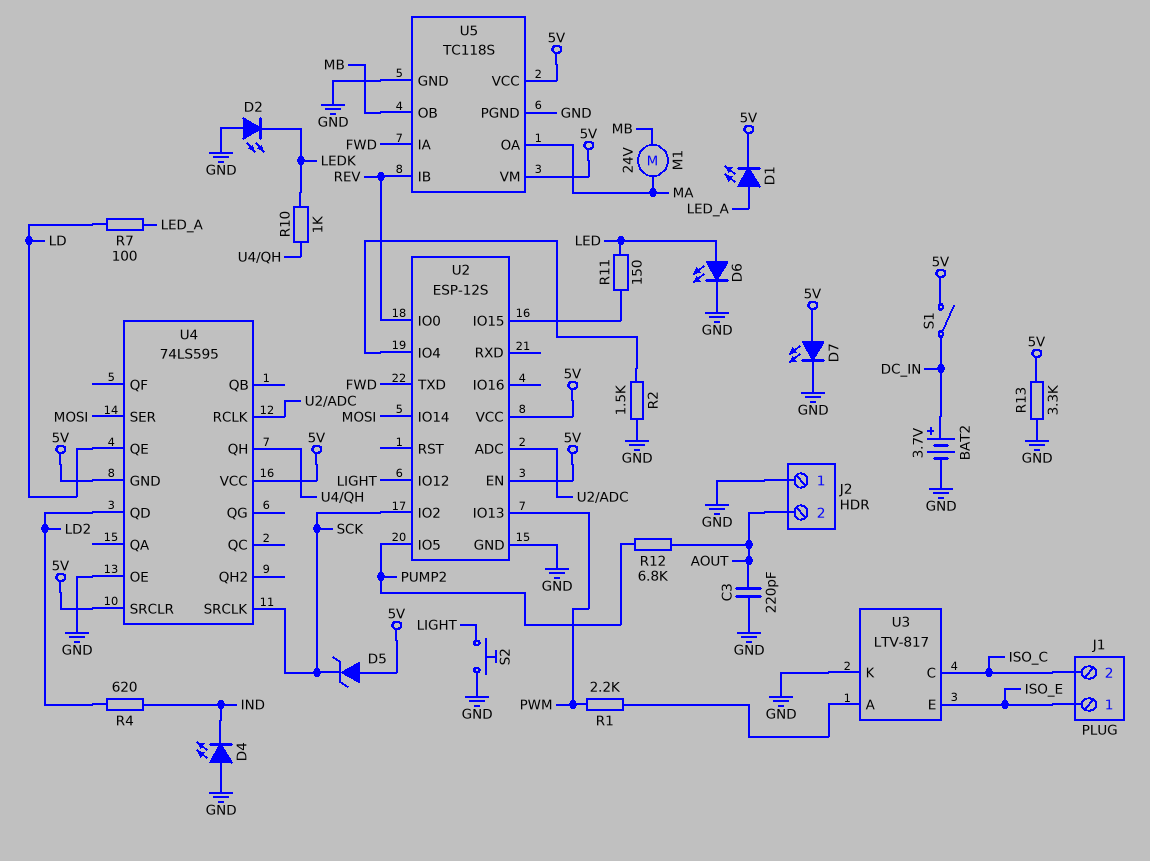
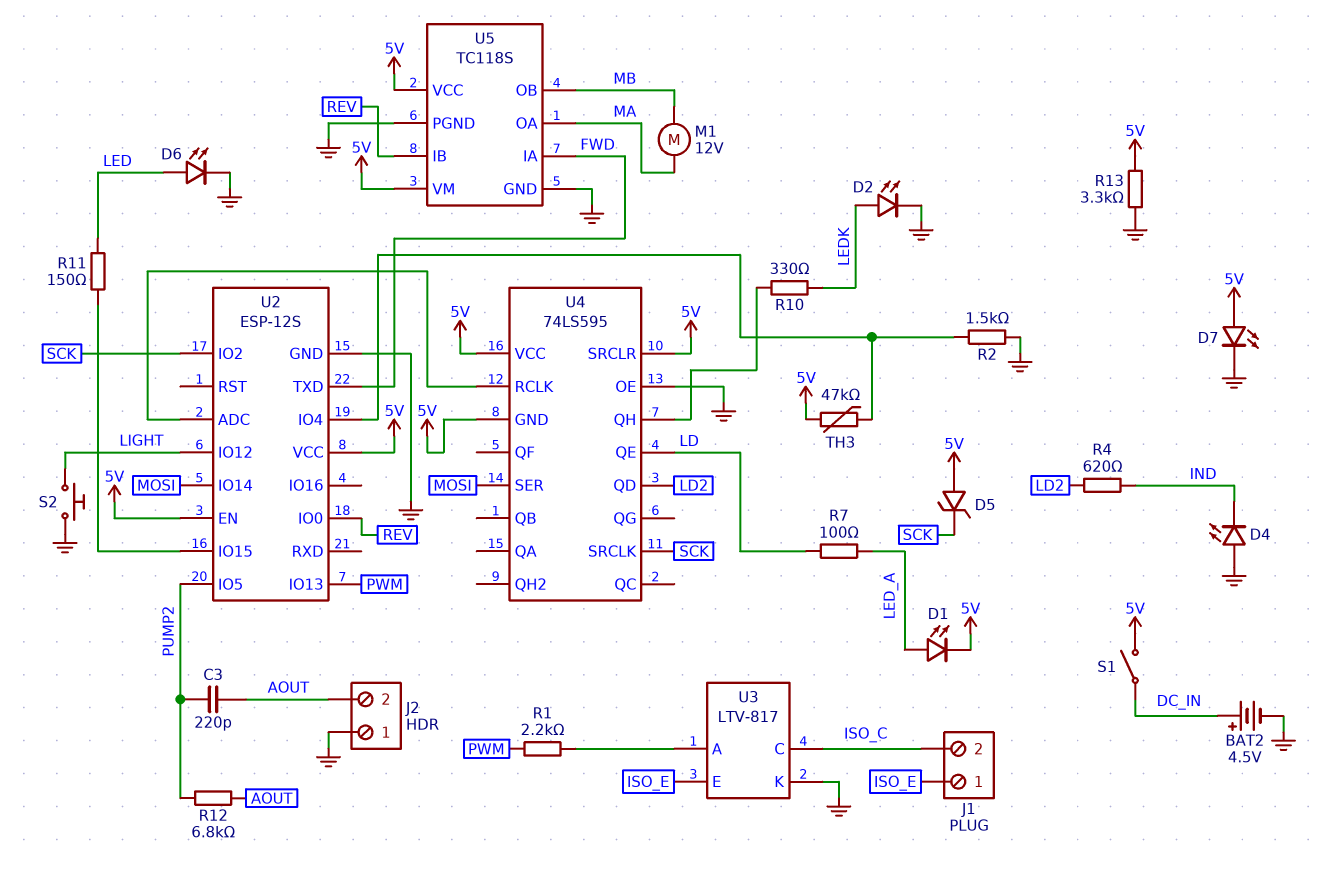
BAT2: 3.7V (plus DC_IN, minus GND) -> 4.5V (plus DC_IN, minus GND)
C3: 220pF (AOUT, GND) -> 220pF (AOUT, PUMP2)
D2: LED (A GND, K LEDK) -> LED (A LEDK, K GND)
M1: motor 24V (MA, MB) -> motor 12V (MA, MB)
R10: 1k (LEDK, U4/QH) -> 330 (LEDK, U4/QH)
TH3: none -> 47k (5V, U2/IO4)

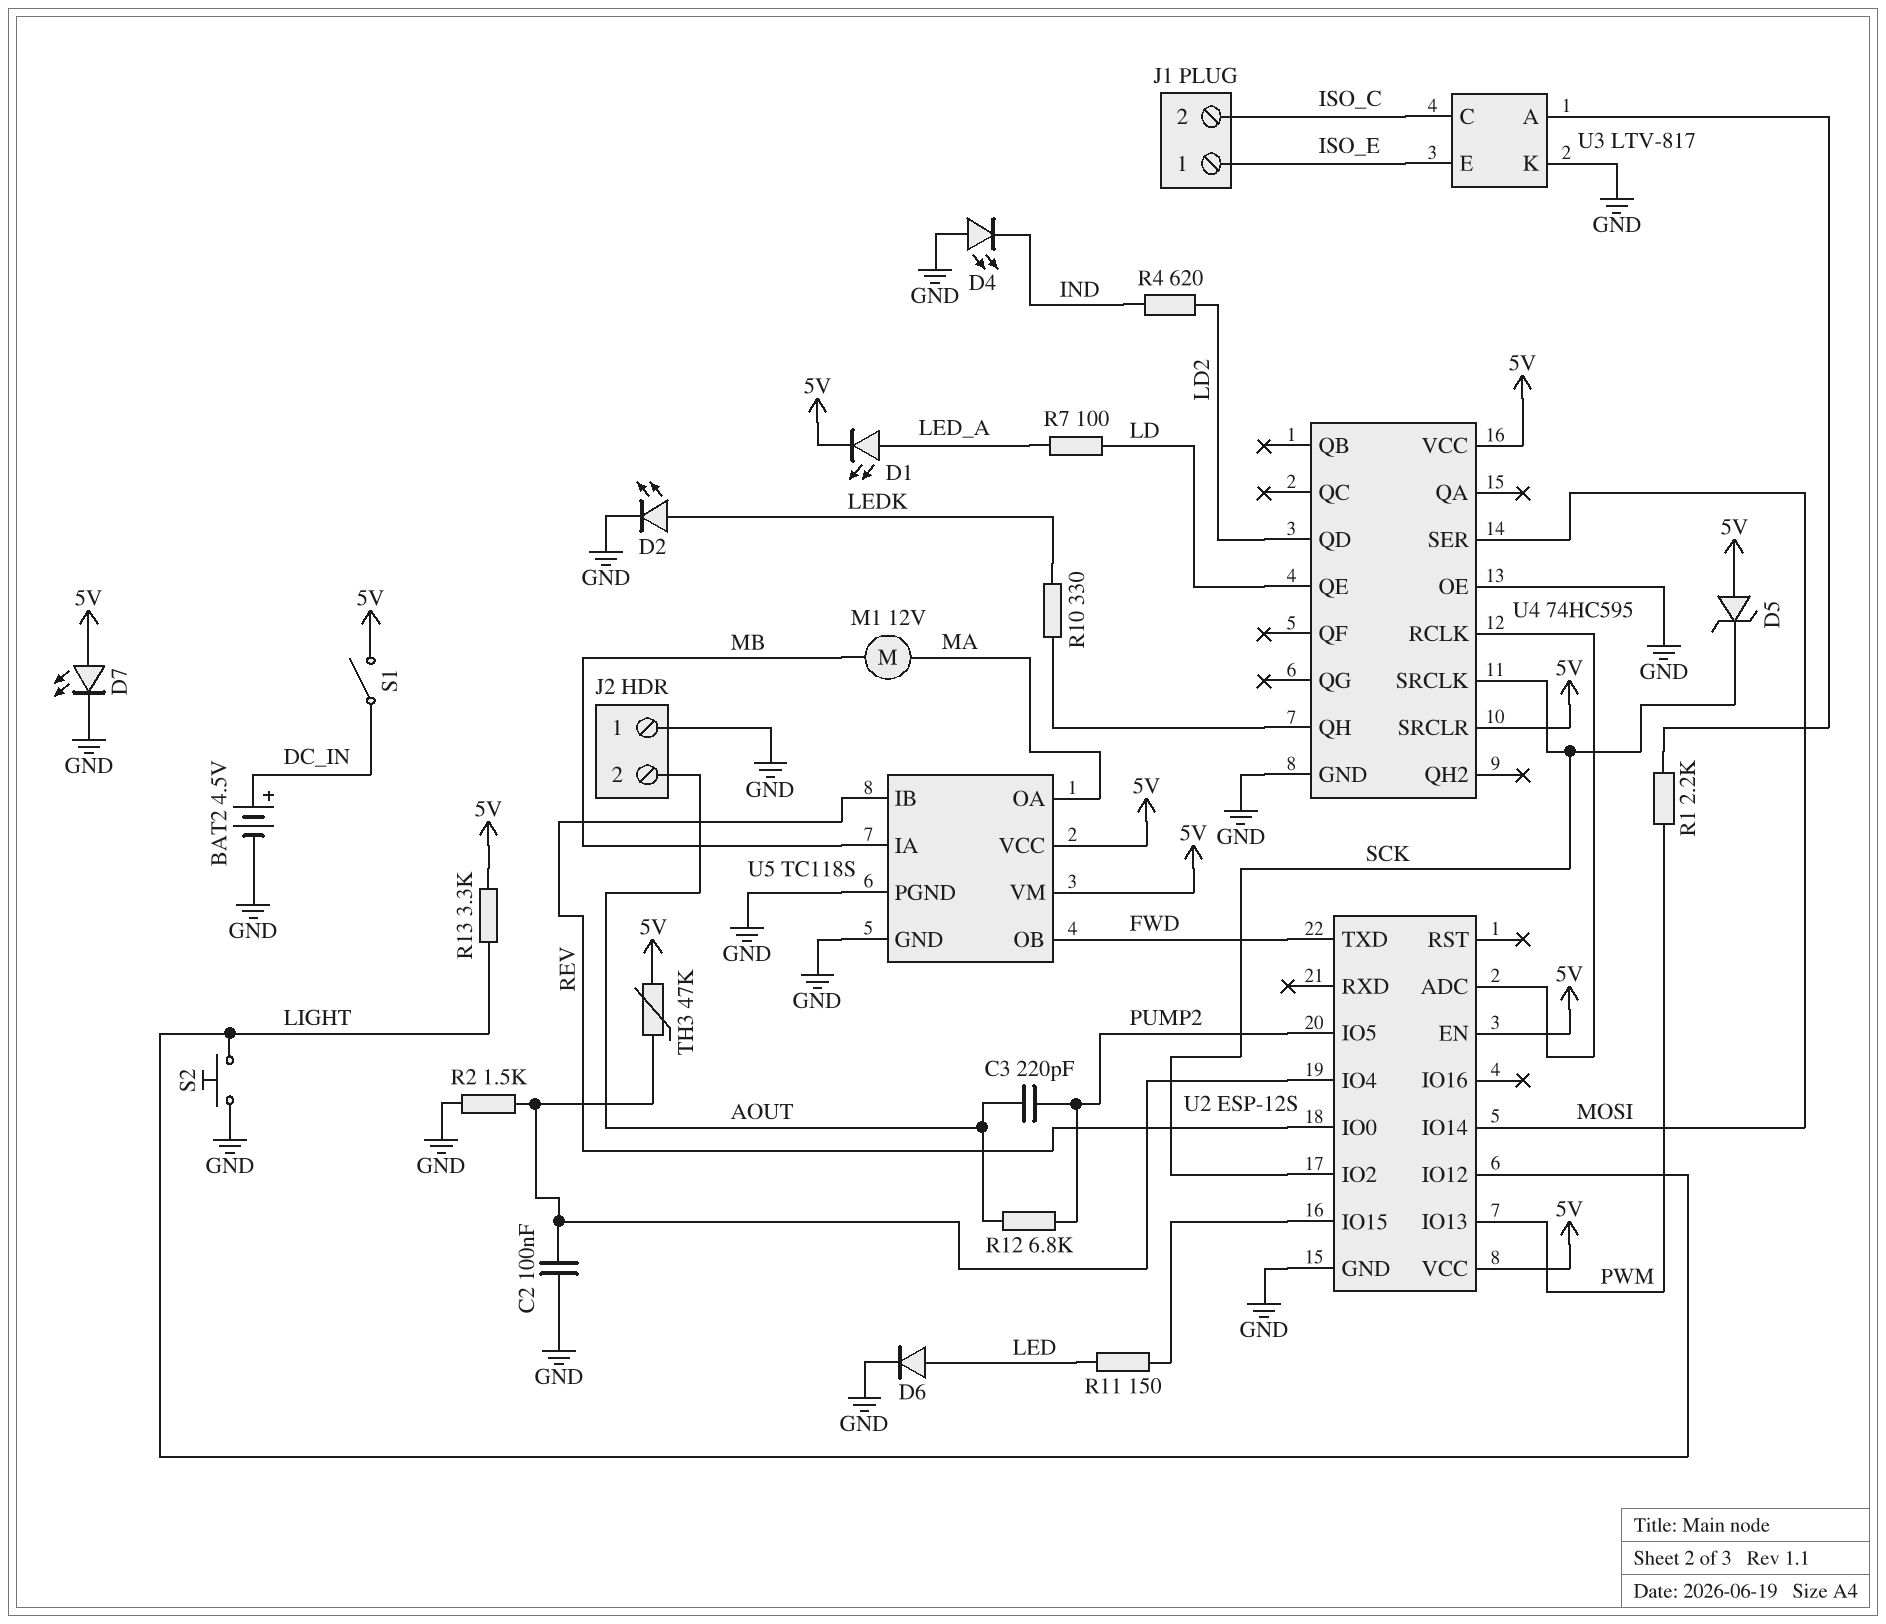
C2: none -> 100nF (GND, U2/IO4)
D6: LED (A LED, K GND) -> diode (A LED, K GND)
R13: 3.3k (5V, GND) -> 3.3k (5V, LIGHT)
U4: 74LS595 -> 74HC595
U4 pin GND: 5V -> GND
U5 pin IA: FWD -> MB
U5 pin OB: MB -> FWD

